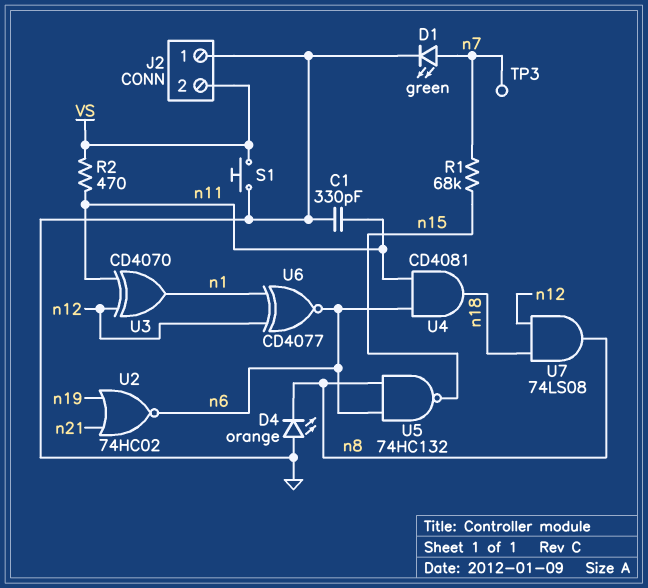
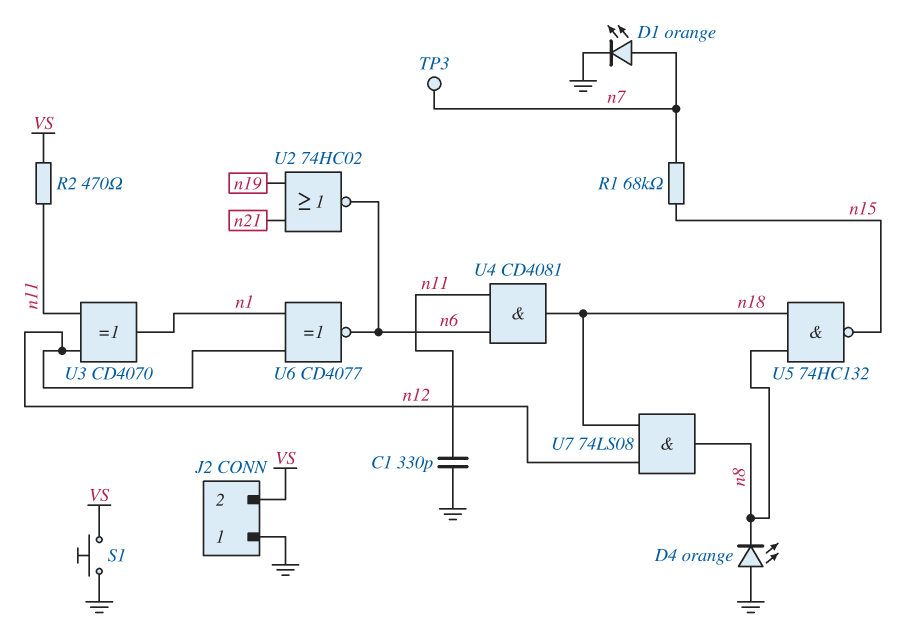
D1: LED green (A n7, K GND) -> LED orange (A n7, K GND)
U5: NAND 74HC132 (in n6, in n8, out n15) -> NAND 74HC132 (in n8, in n18, out n15)

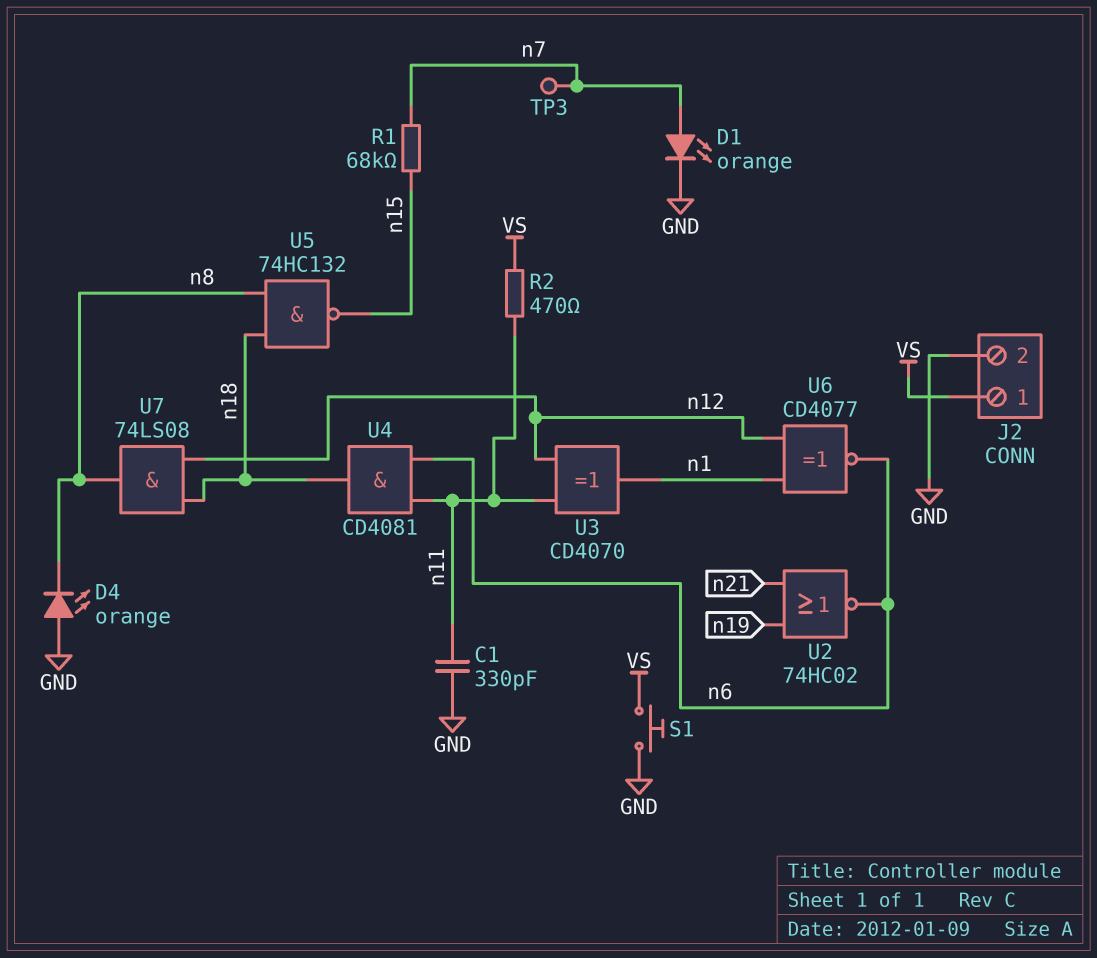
J2 pin 1: GND -> VS
J2 pin 2: VS -> GND

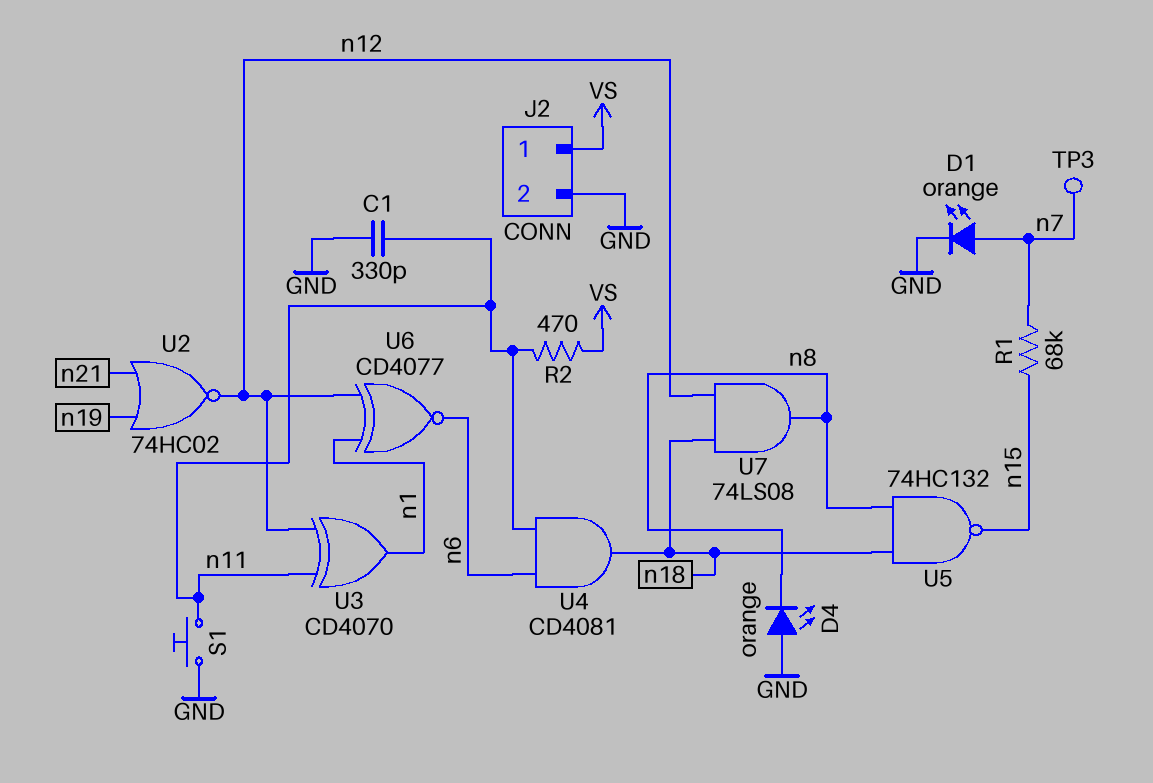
S1: button (GND, VS) -> button (GND, n11)
U2: NOR 74HC02 (in n19, in n21, out n6) -> NOR 74HC02 (in n19, in n21, out n12)

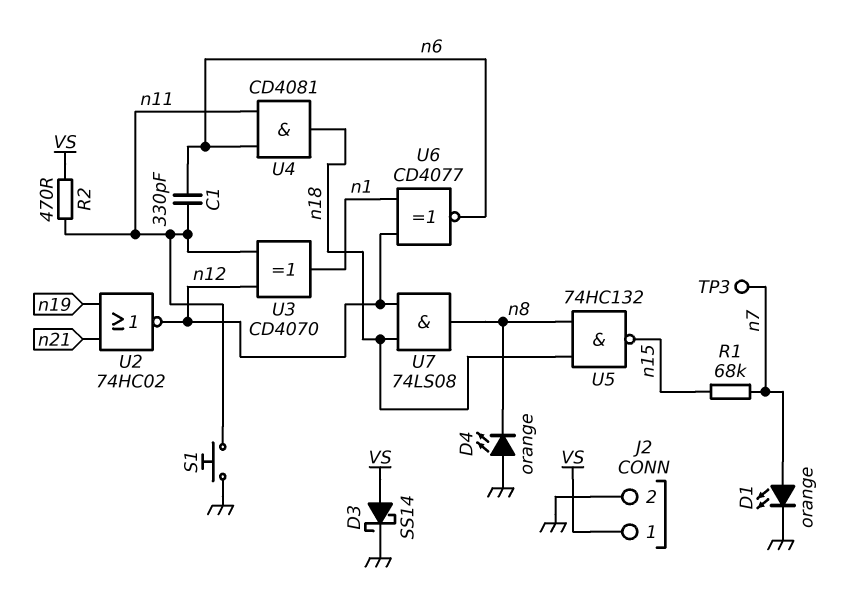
C1: 330pF (GND, n11) -> 330pF (n6, n11)
D3: none -> schottky SS14 (A VS, K GND)

